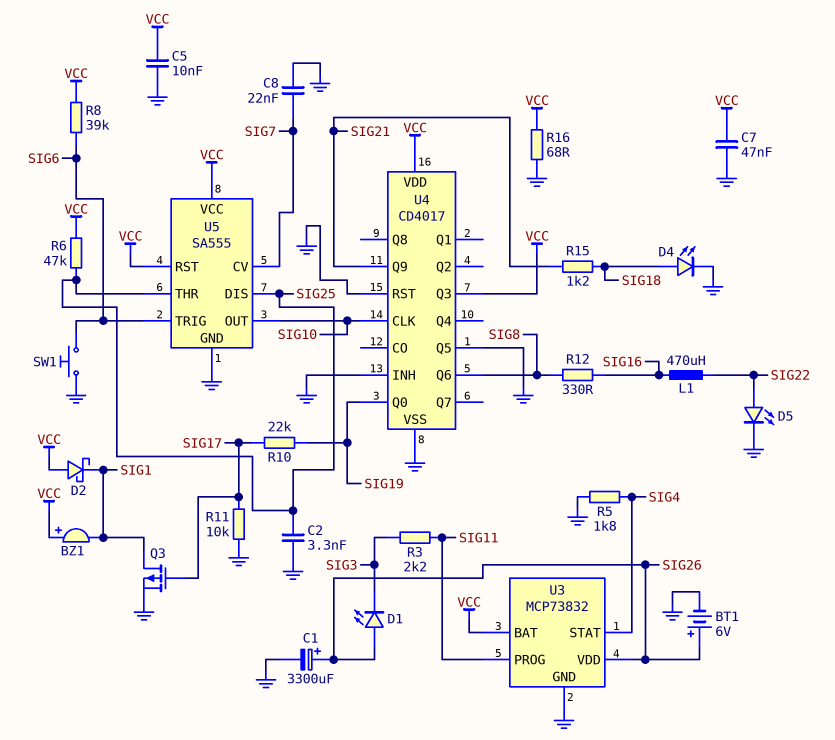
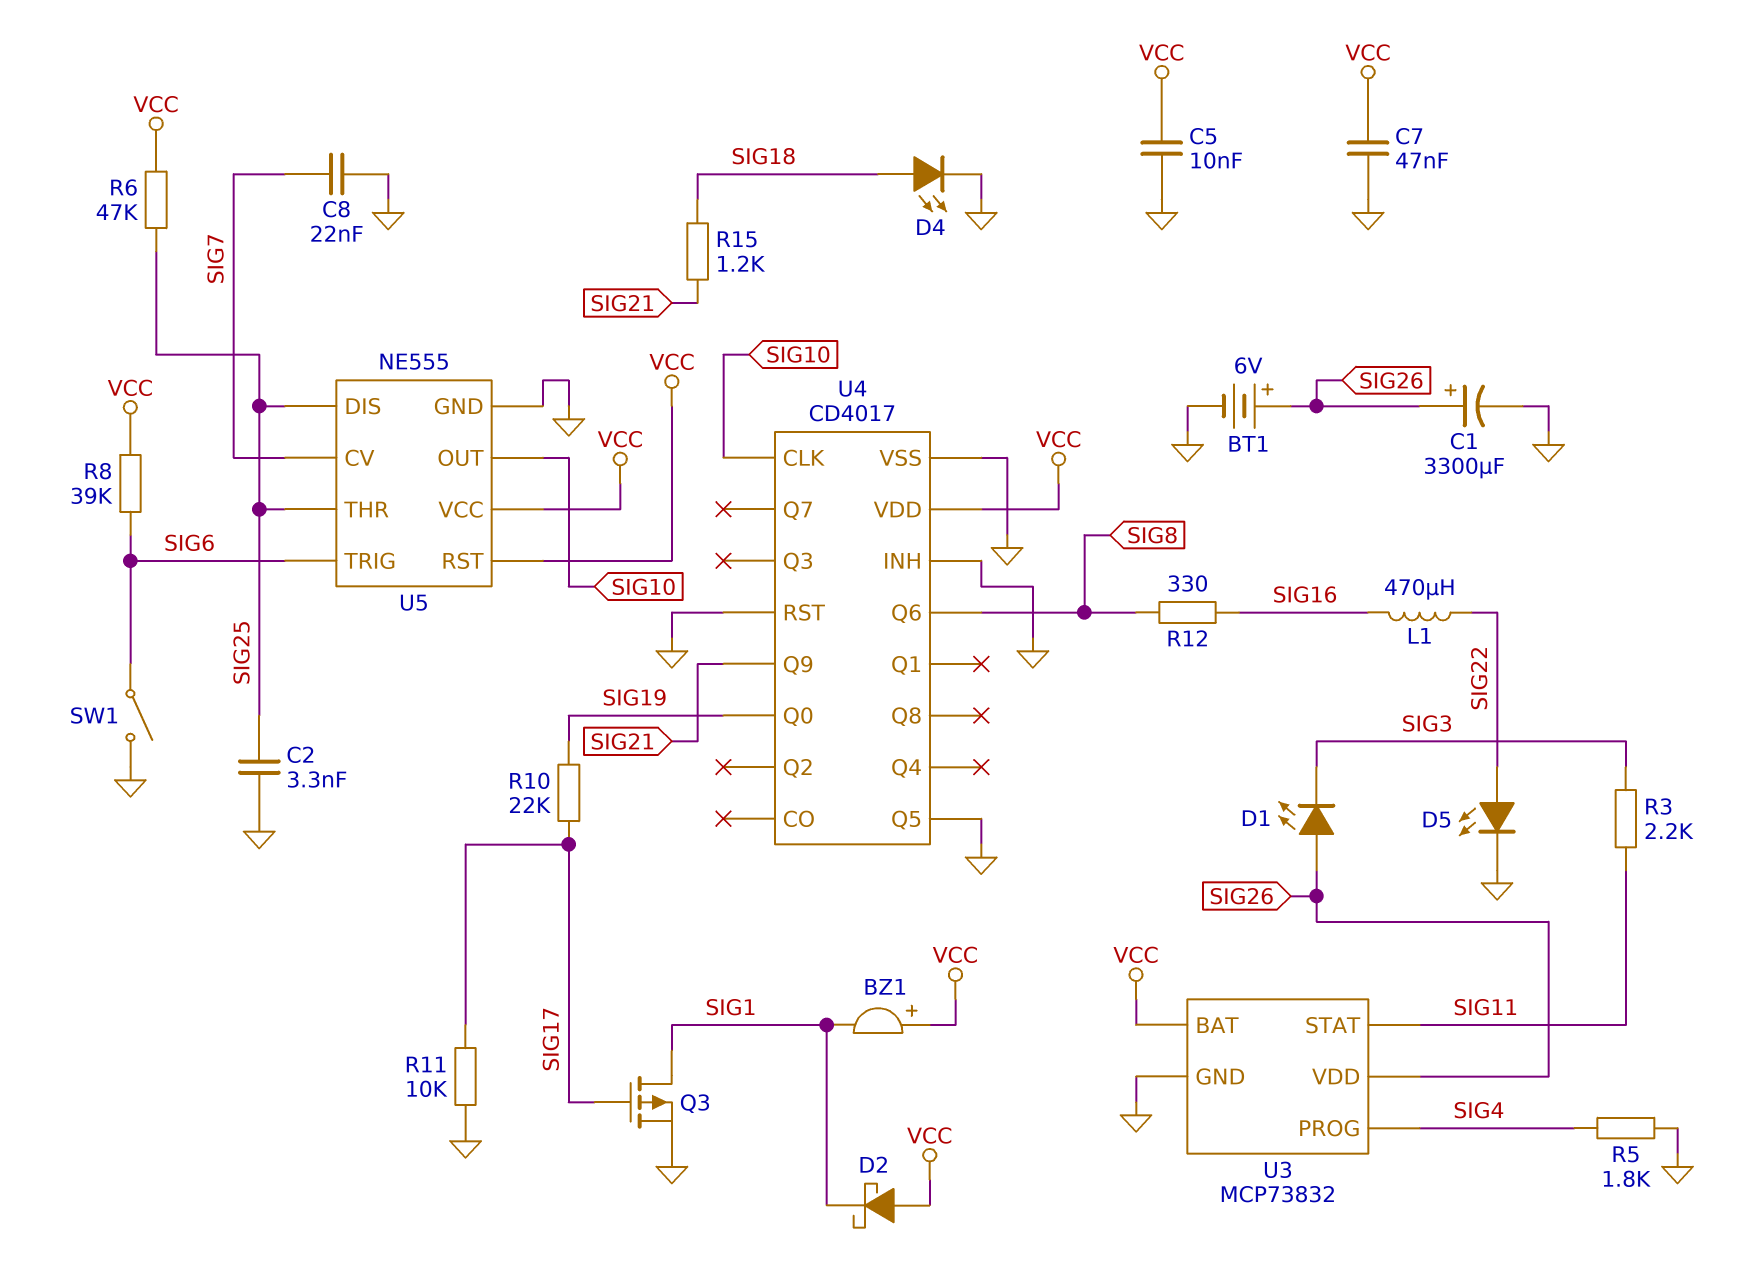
R16: 68 (GND, VCC) -> none
SW1: button (GND, SIG6) -> switch (GND, SIG6)
U3 pin PROG: SIG11 -> SIG4
U3 pin STAT: SIG4 -> SIG11
U4 pin Q3: VCC -> none
U5: SA555 -> NE555

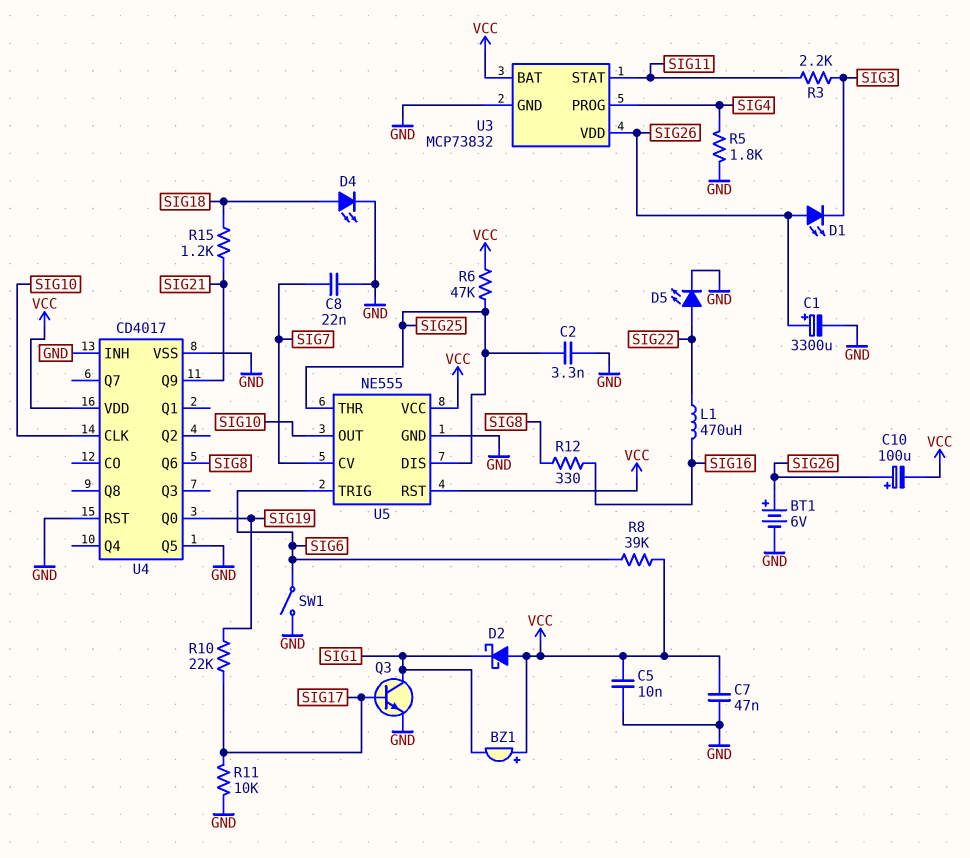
C10: none -> 100uF (plus SIG26, minus VCC)
Q3: PMOS (G SIG17, D SIG1, S GND) -> NPN (B SIG17, C SIG1, E GND)

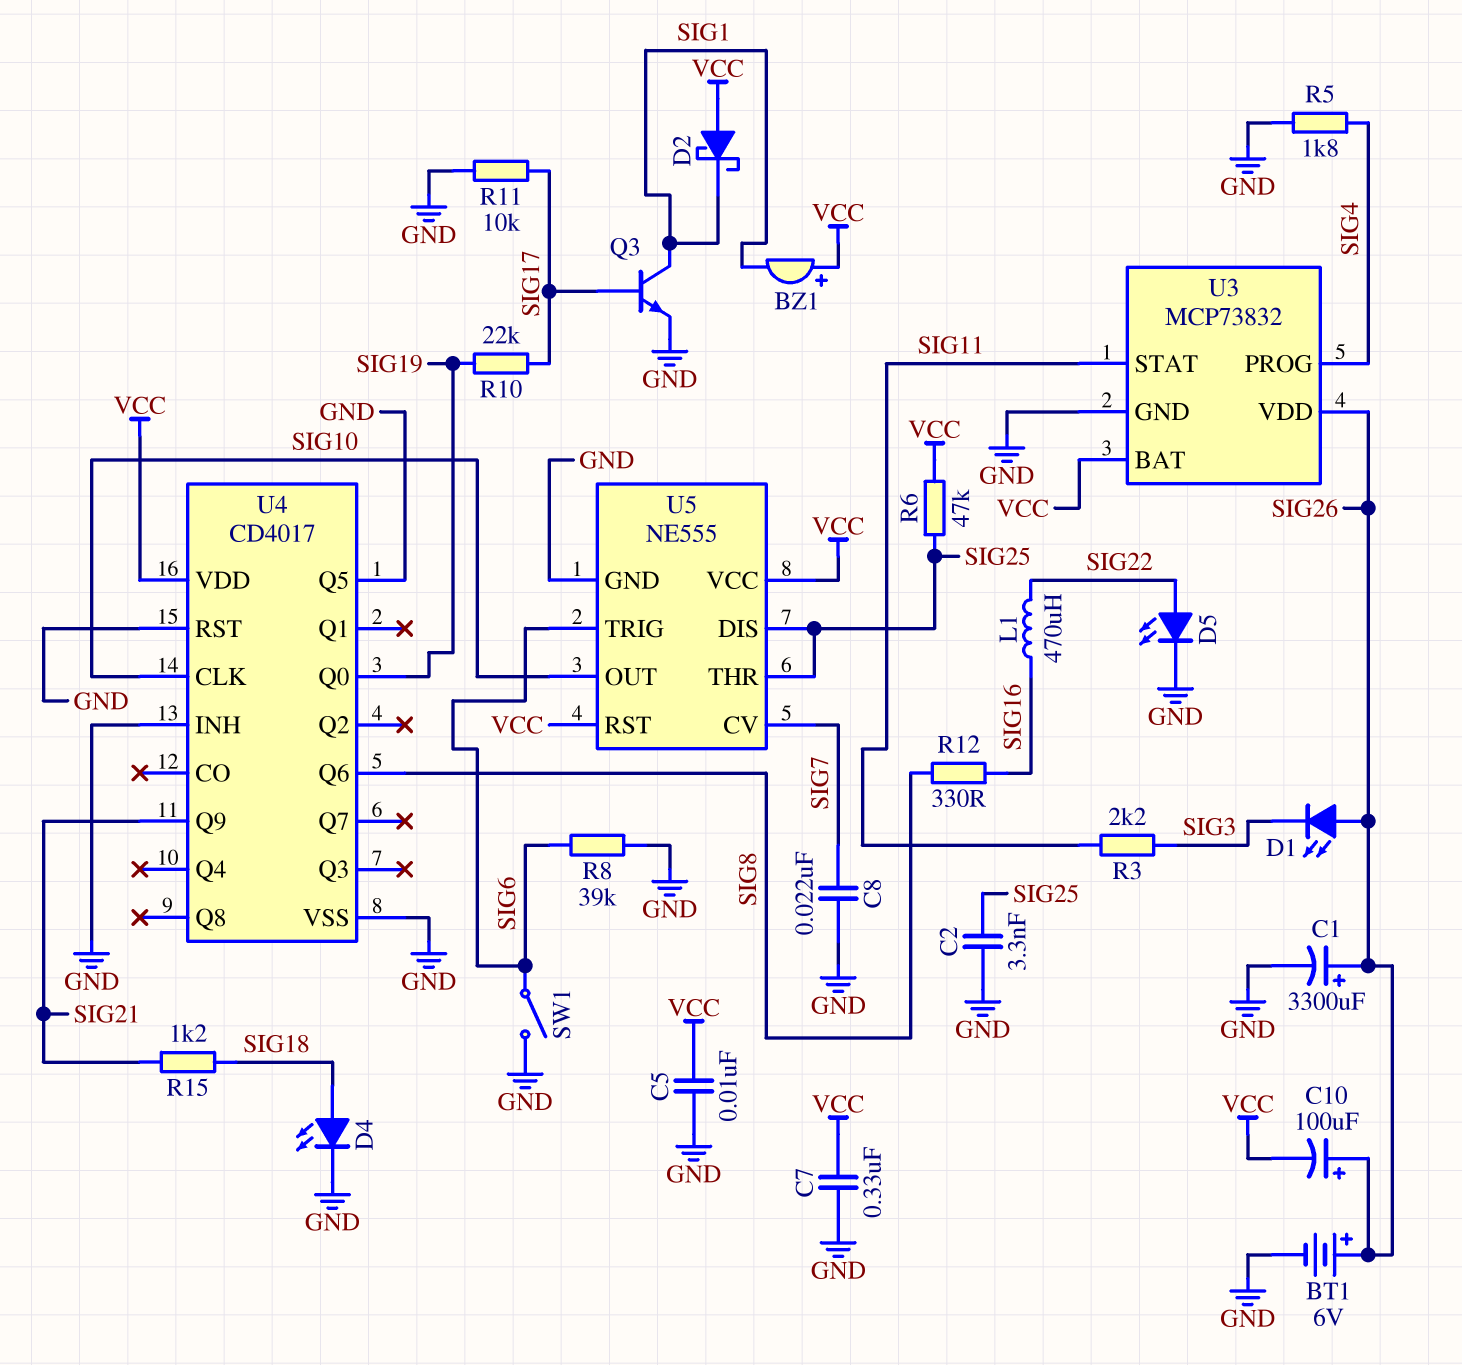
C7: 47nF (GND, VCC) -> 330nF (GND, VCC)
R8: 39k (SIG6, VCC) -> 39k (GND, SIG6)

